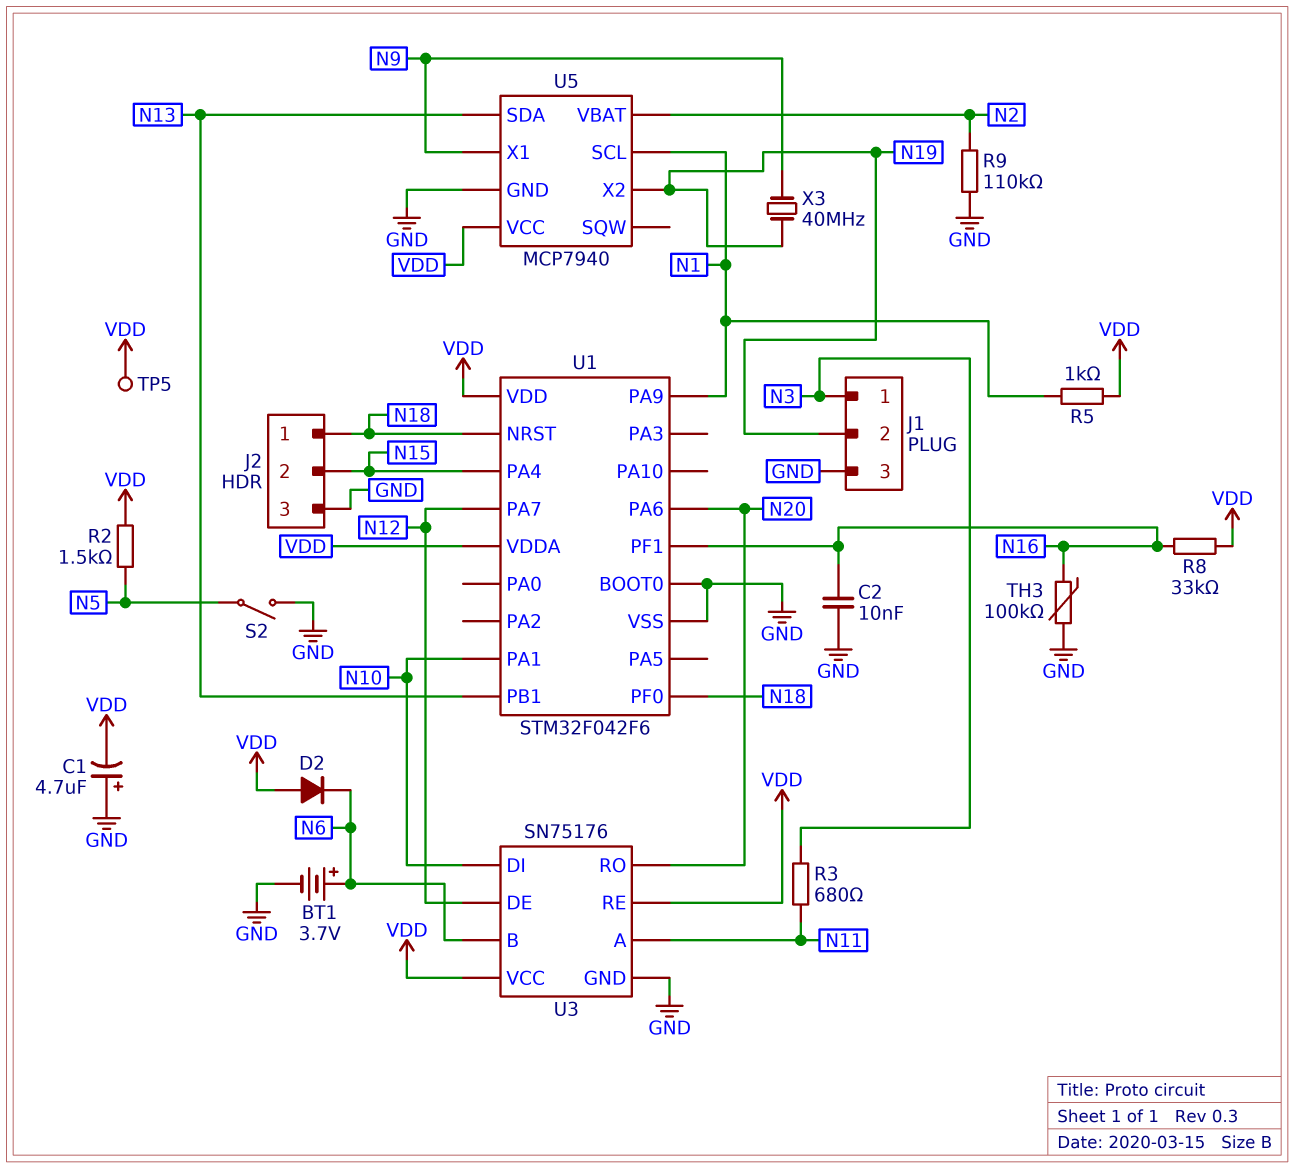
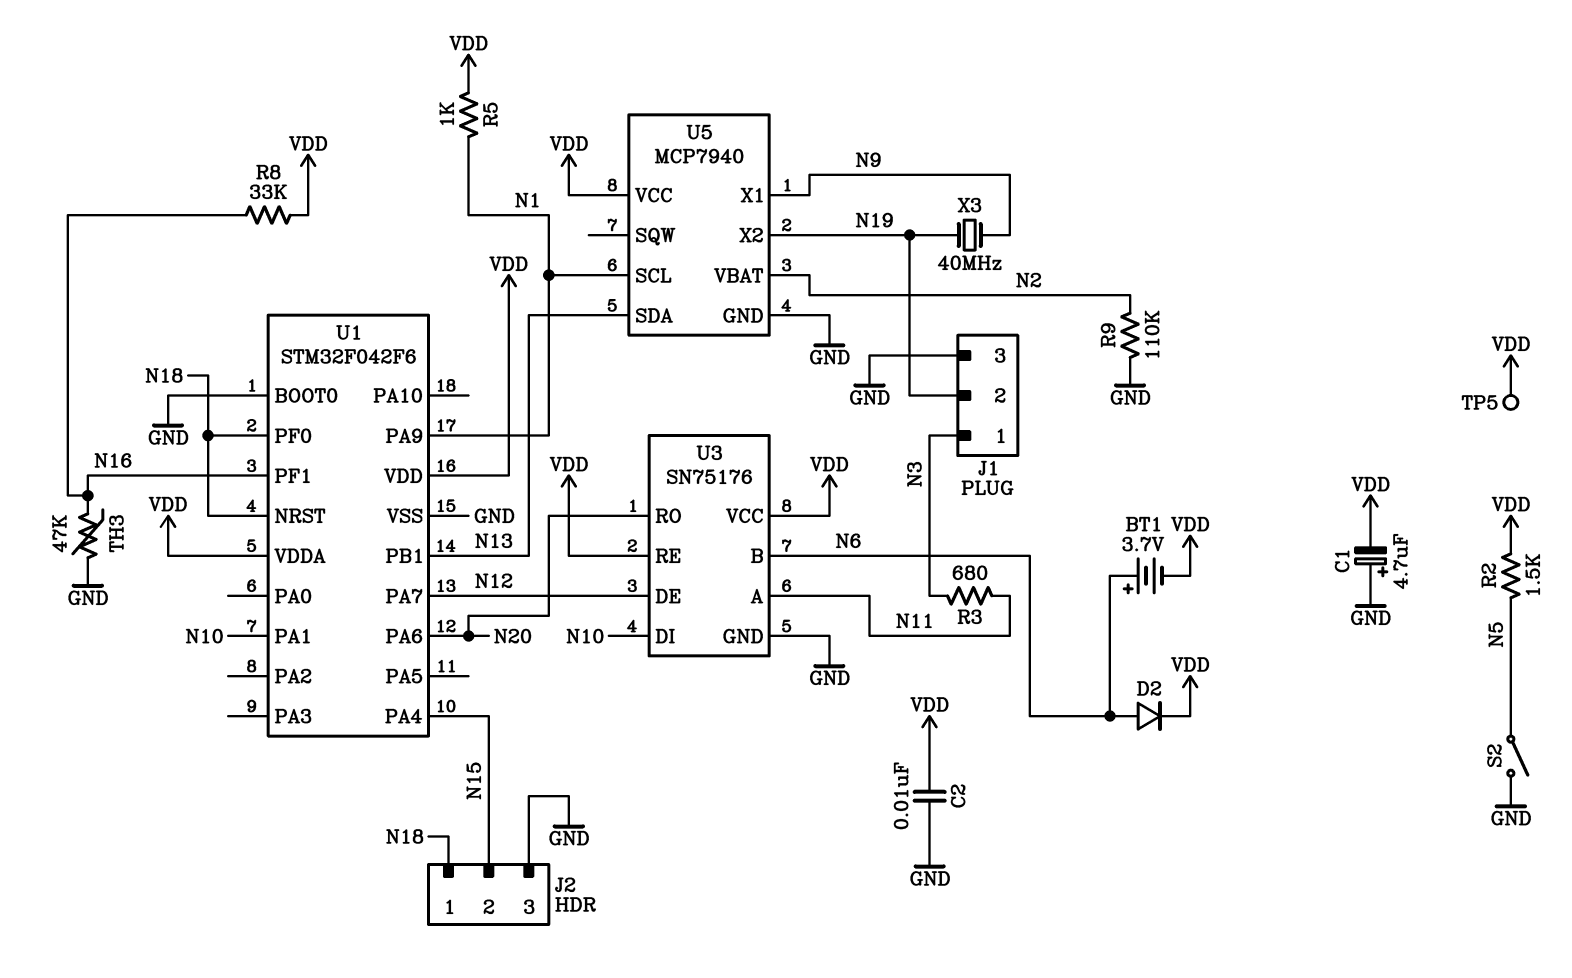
BT1: 3.7V (plus N6, minus GND) -> 3.7V (plus N6, minus VDD)
C2: 10nF (GND, N16) -> 10nF (GND, VDD)
D2: diode (A VDD, K N6) -> diode (A N6, K VDD)
TH3: 100k (GND, N16) -> 47k (GND, N16)

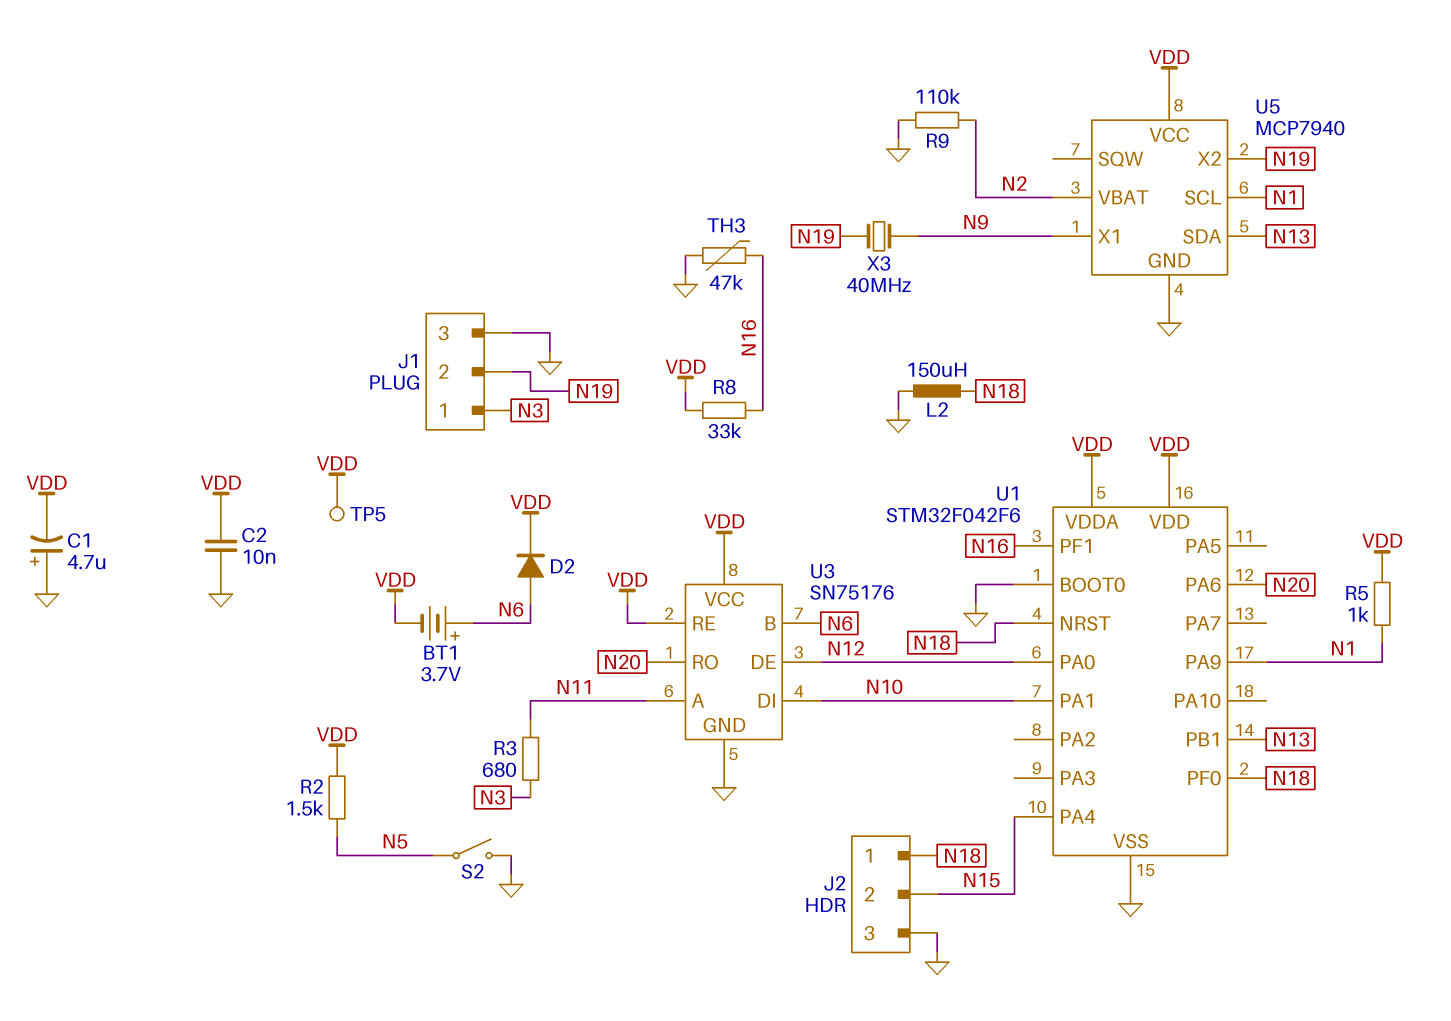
L2: none -> 150uH (GND, N18)
U1 pin PA0: none -> N12
U1 pin PA7: N12 -> none

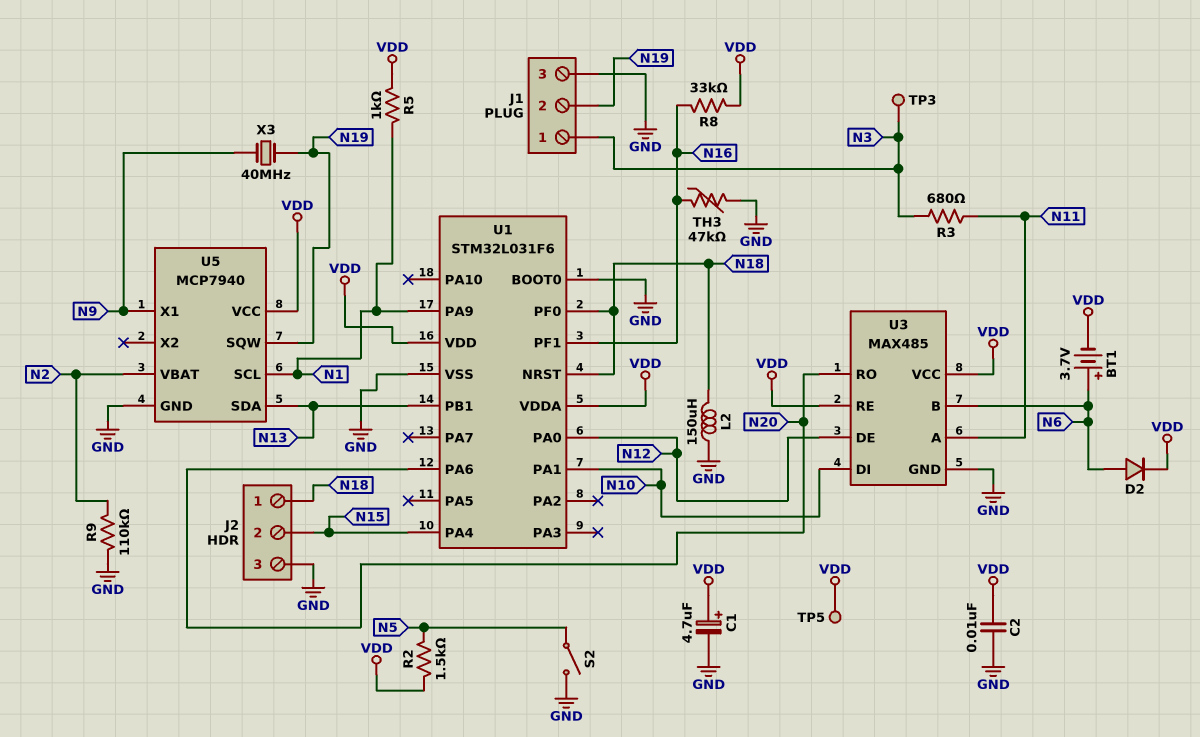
C1: 4.7uF (plus GND, minus VDD) -> 4.7uF (plus VDD, minus GND)
TP3: none -> test point (N3)
U1: STM32F042F6 -> STM32L031F6
U3: SN75176 -> MAX485
U5 pin SQW: none -> N19
U5 pin X2: N19 -> none

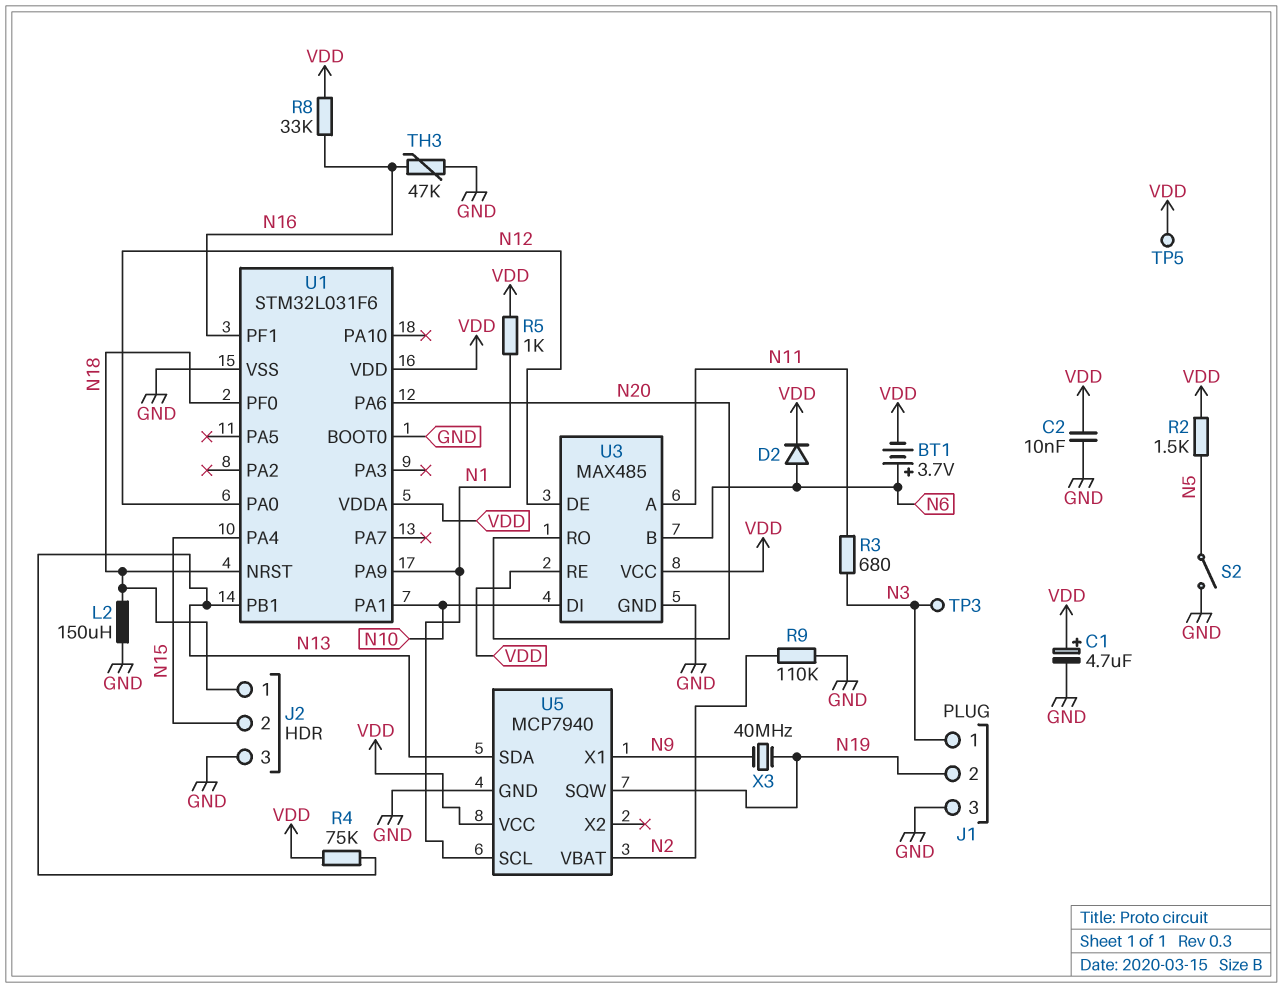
R4: none -> 75k (N13, VDD)

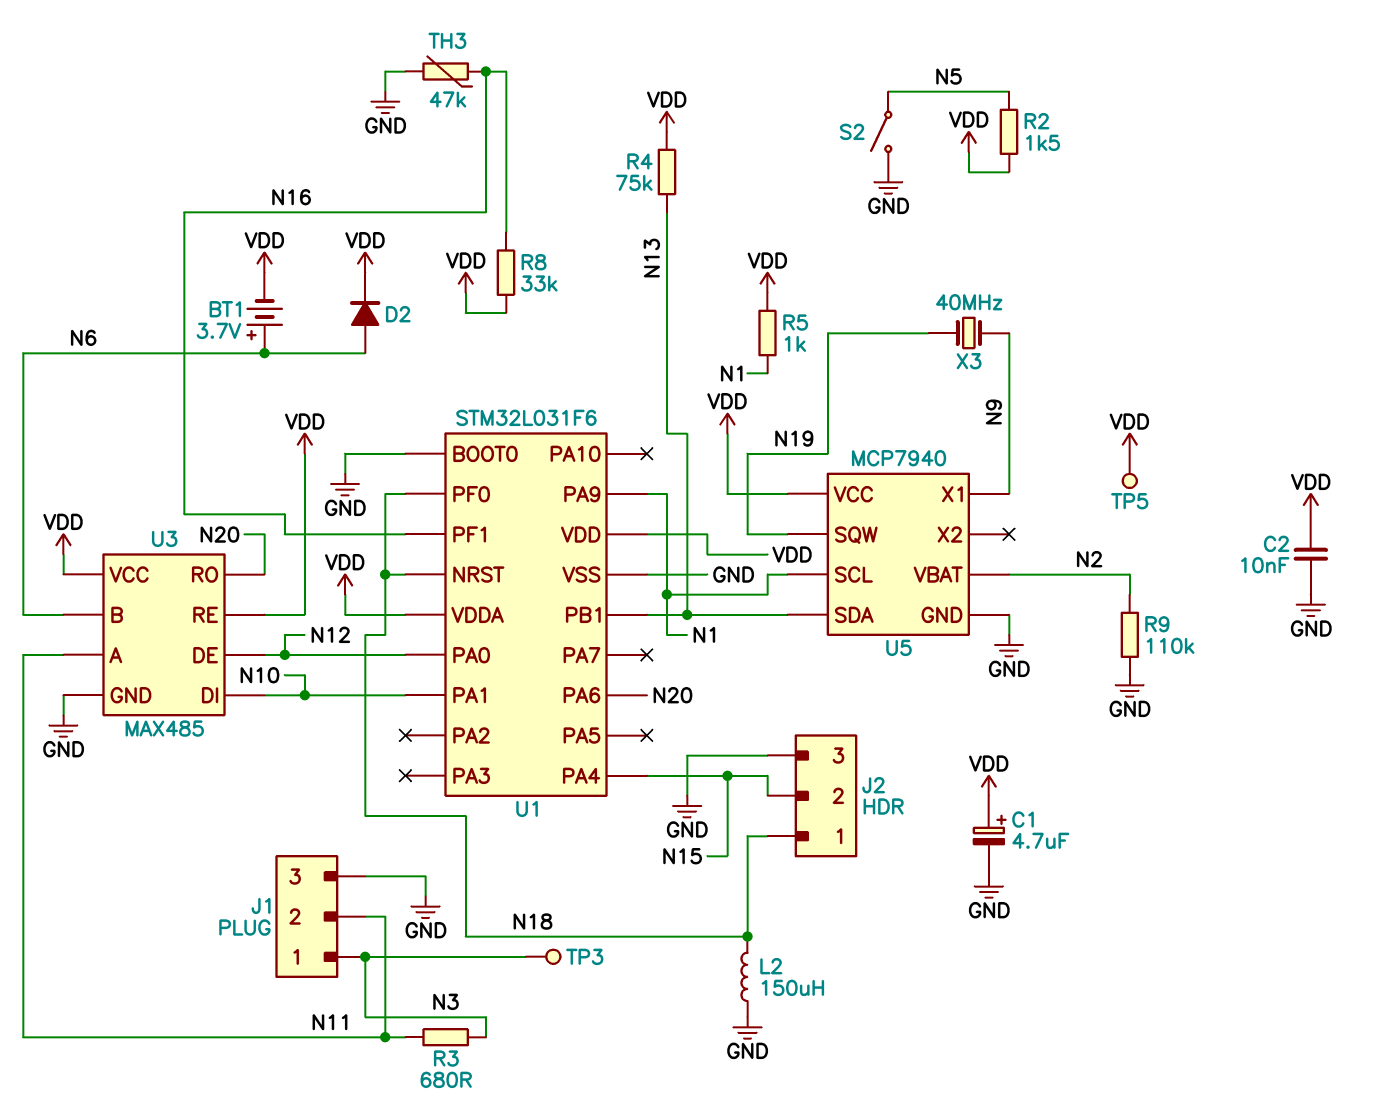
J1 pin 2: N19 -> N11

